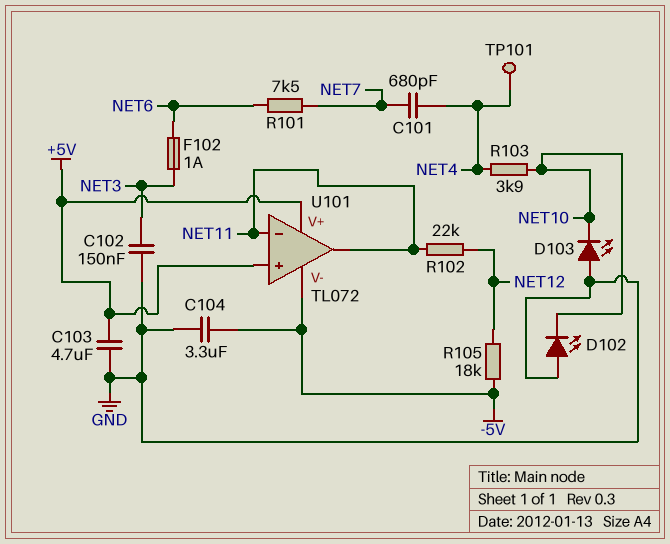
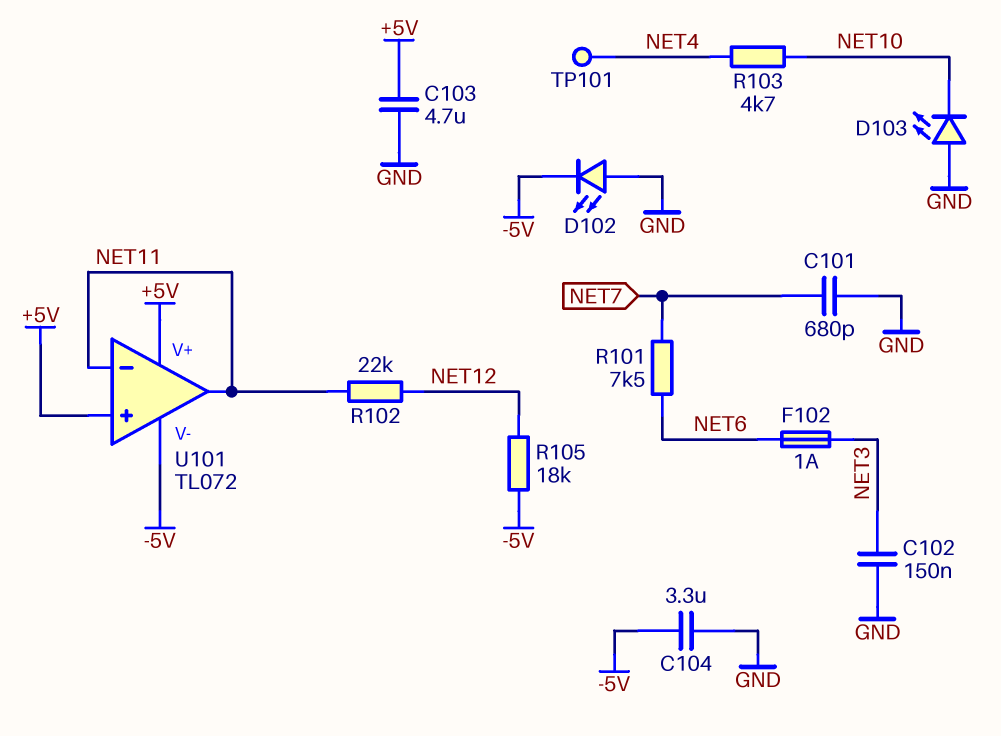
C101: 680pF (NET4, NET7) -> 680pF (GND, NET7)
D102: LED (A GND, K NET10) -> LED (A GND, K -5V)
R103: 3.9k (NET4, NET10) -> 4.7k (NET4, NET10)

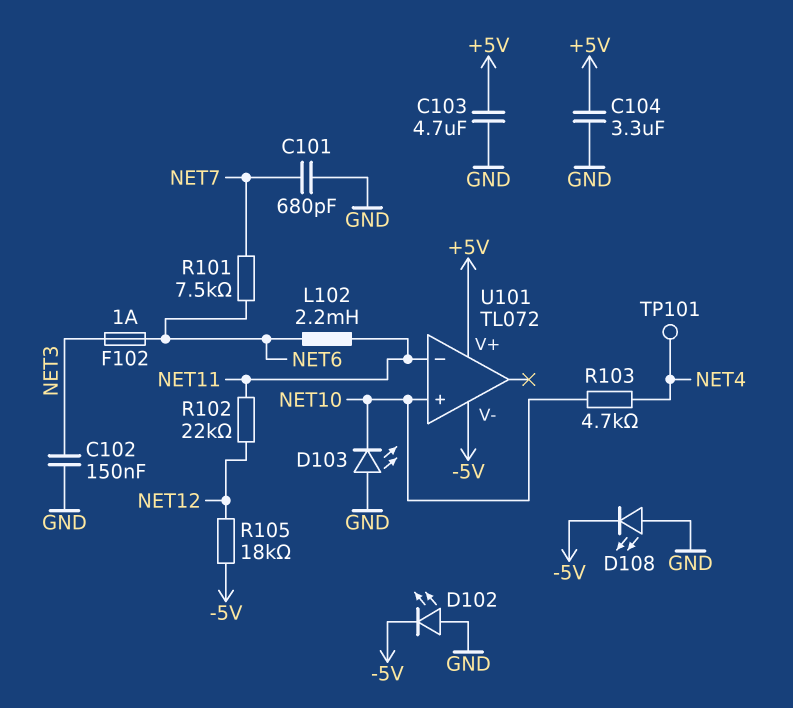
C104: 3.3uF (-5V, GND) -> 3.3uF (+5V, GND)
D108: none -> LED (A GND, K -5V)
L102: none -> 2.2mH (NET6, NET11)
U101 pin in+: +5V -> NET10
U101 pin out: NET11 -> none

